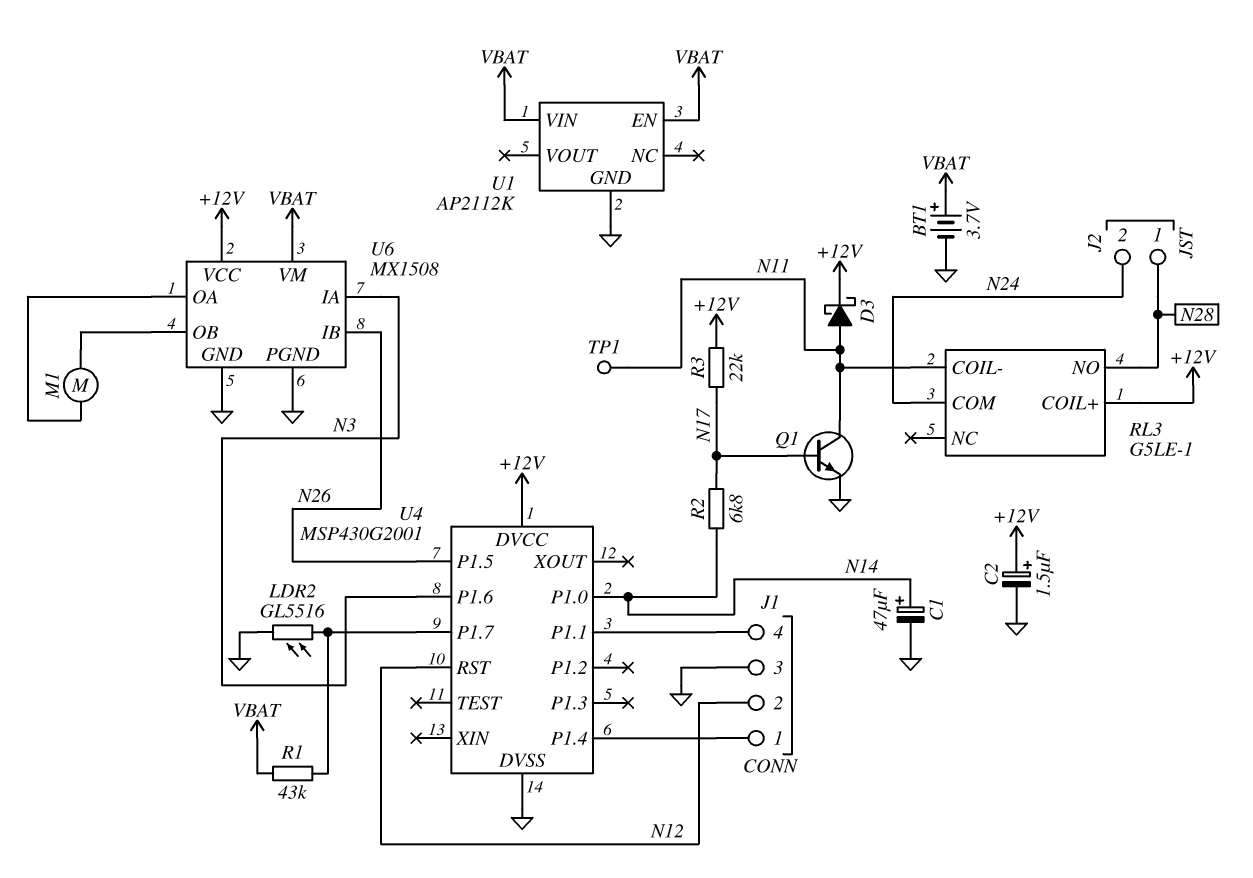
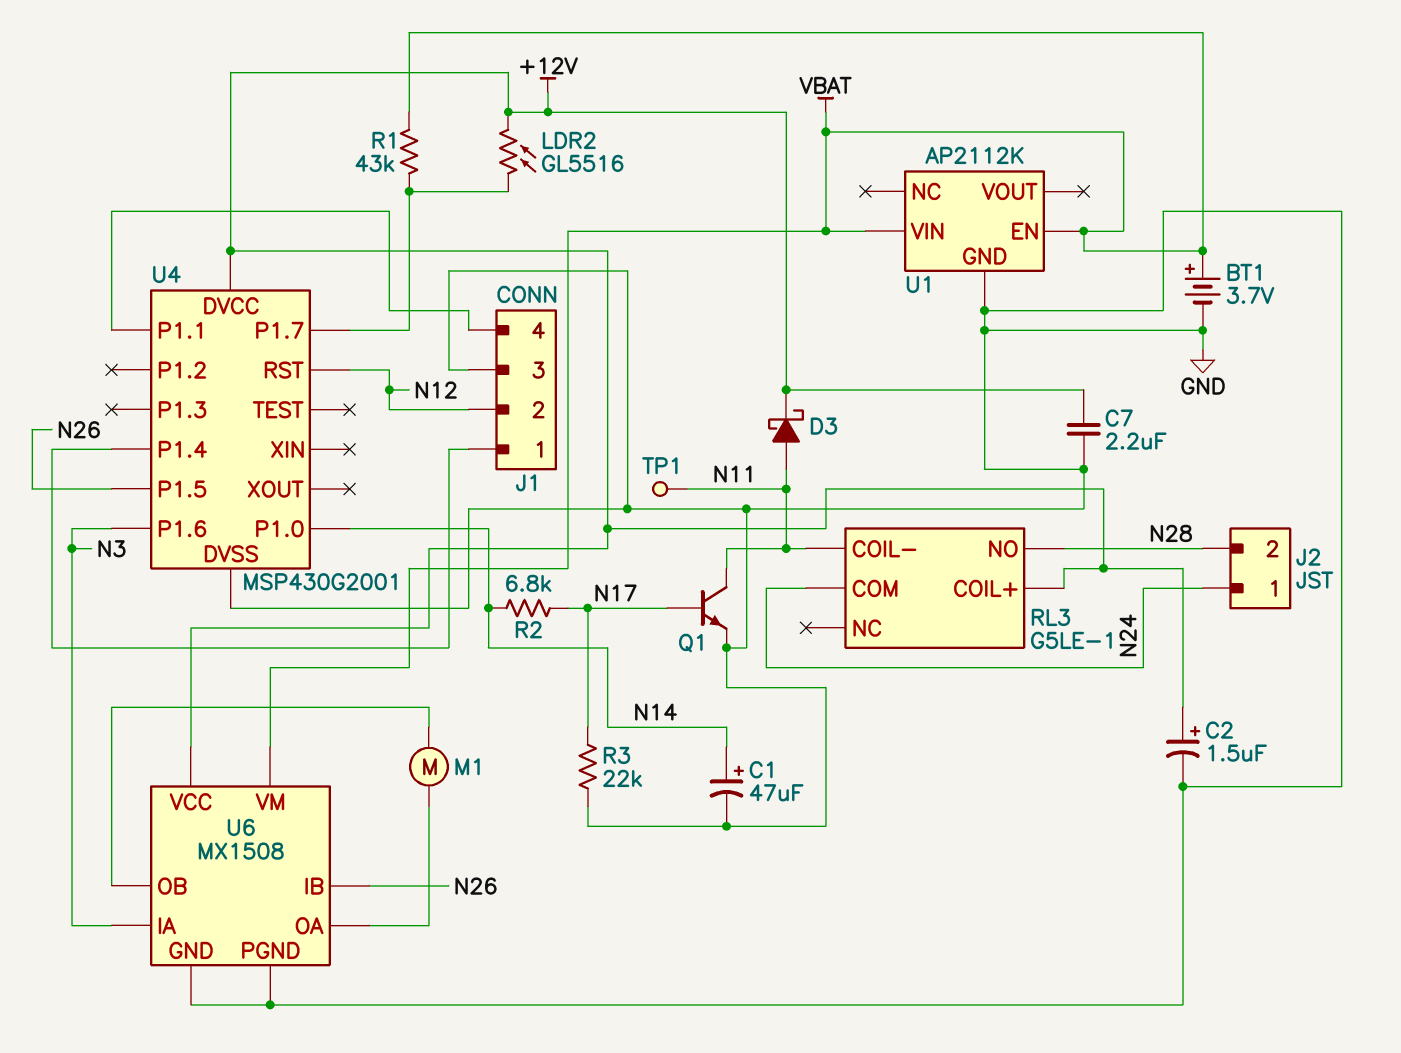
C7: none -> 2.2uF (+12V, GND)
J2 pin 1: N28 -> N24
J2 pin 2: N24 -> N28
LDR2: GL5516 (GND, U4/P1.7) -> GL5516 (+12V, U4/P1.7)
R3: 22k (+12V, N17) -> 22k (GND, N17)

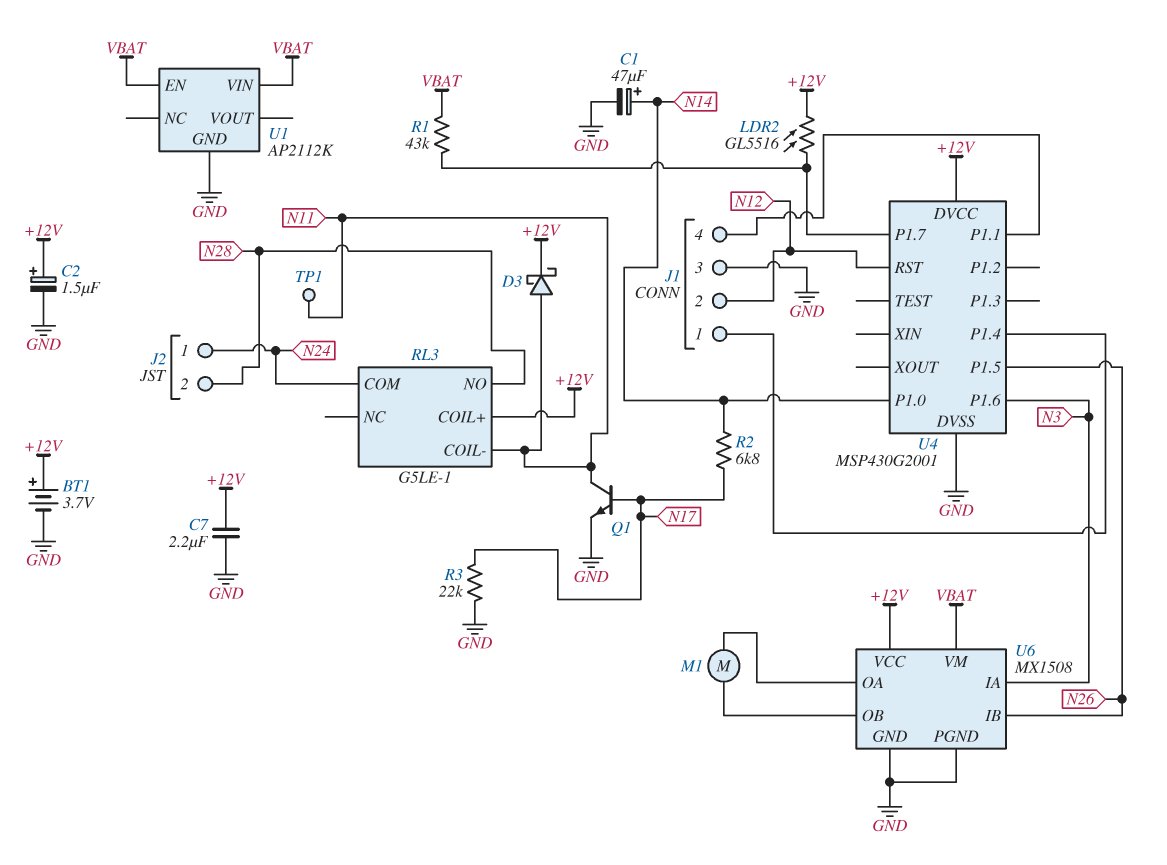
BT1: 3.7V (plus VBAT, minus GND) -> 3.7V (plus +12V, minus GND)

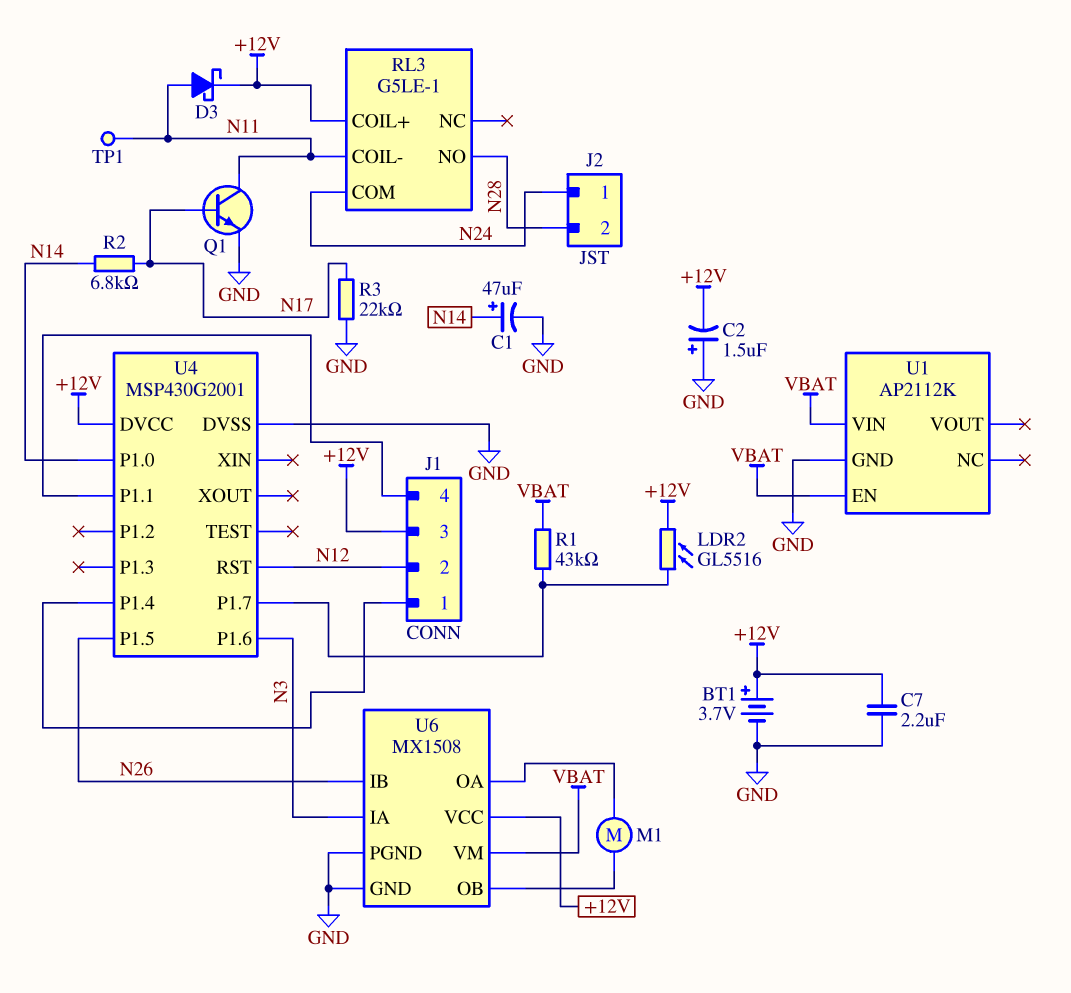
C2: 1.5uF (plus +12V, minus GND) -> 1.5uF (plus GND, minus +12V)
J1 pin 3: GND -> +12V

